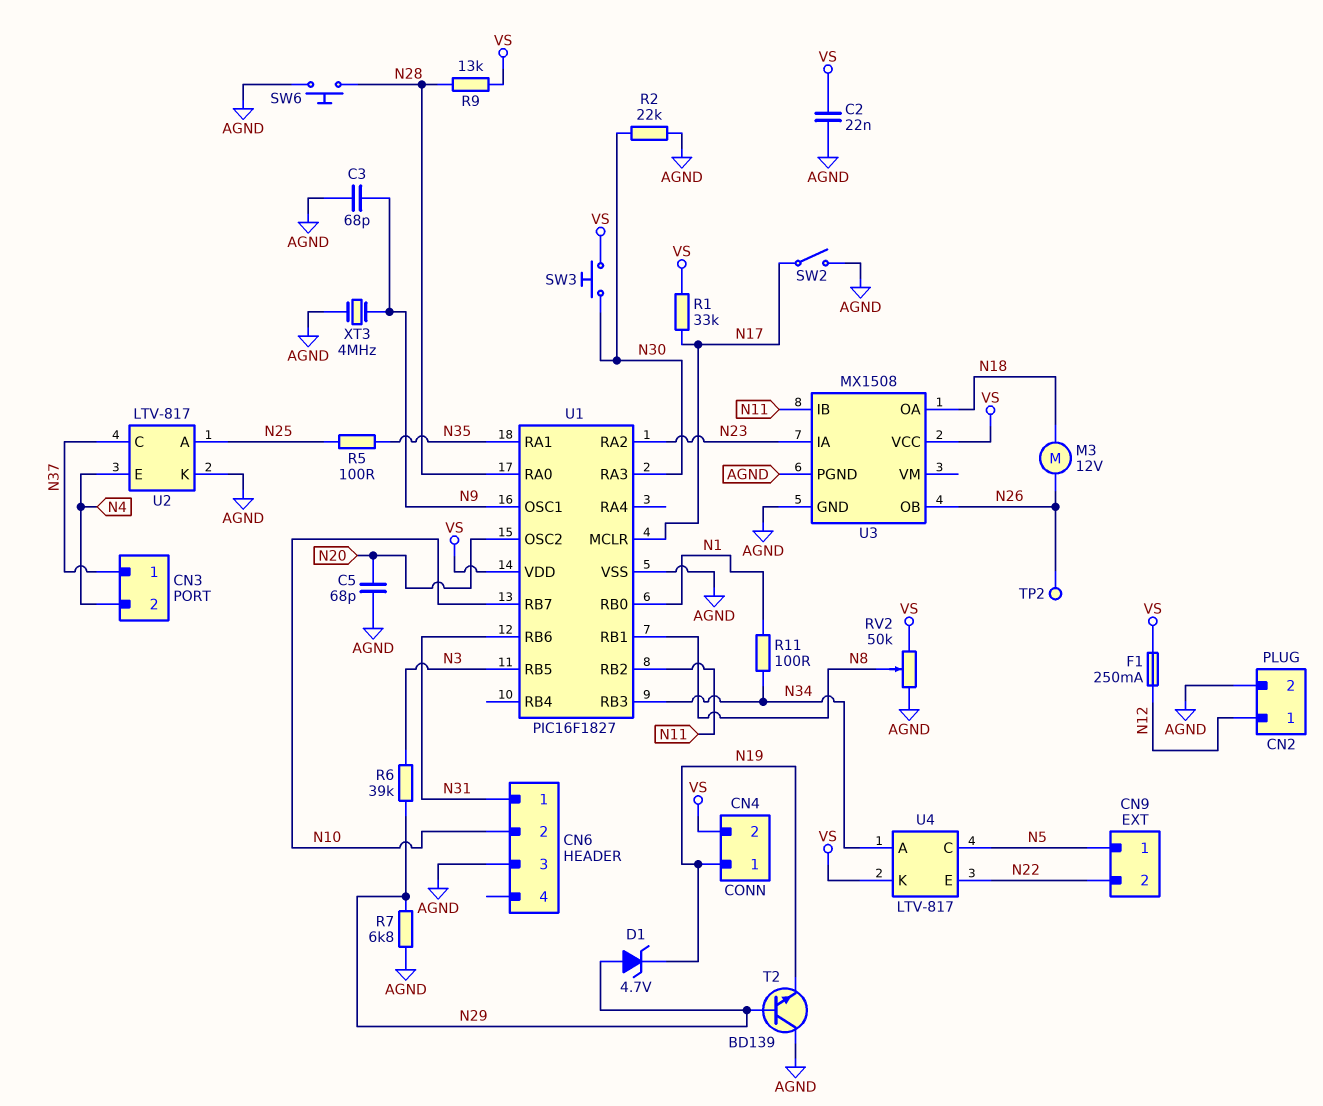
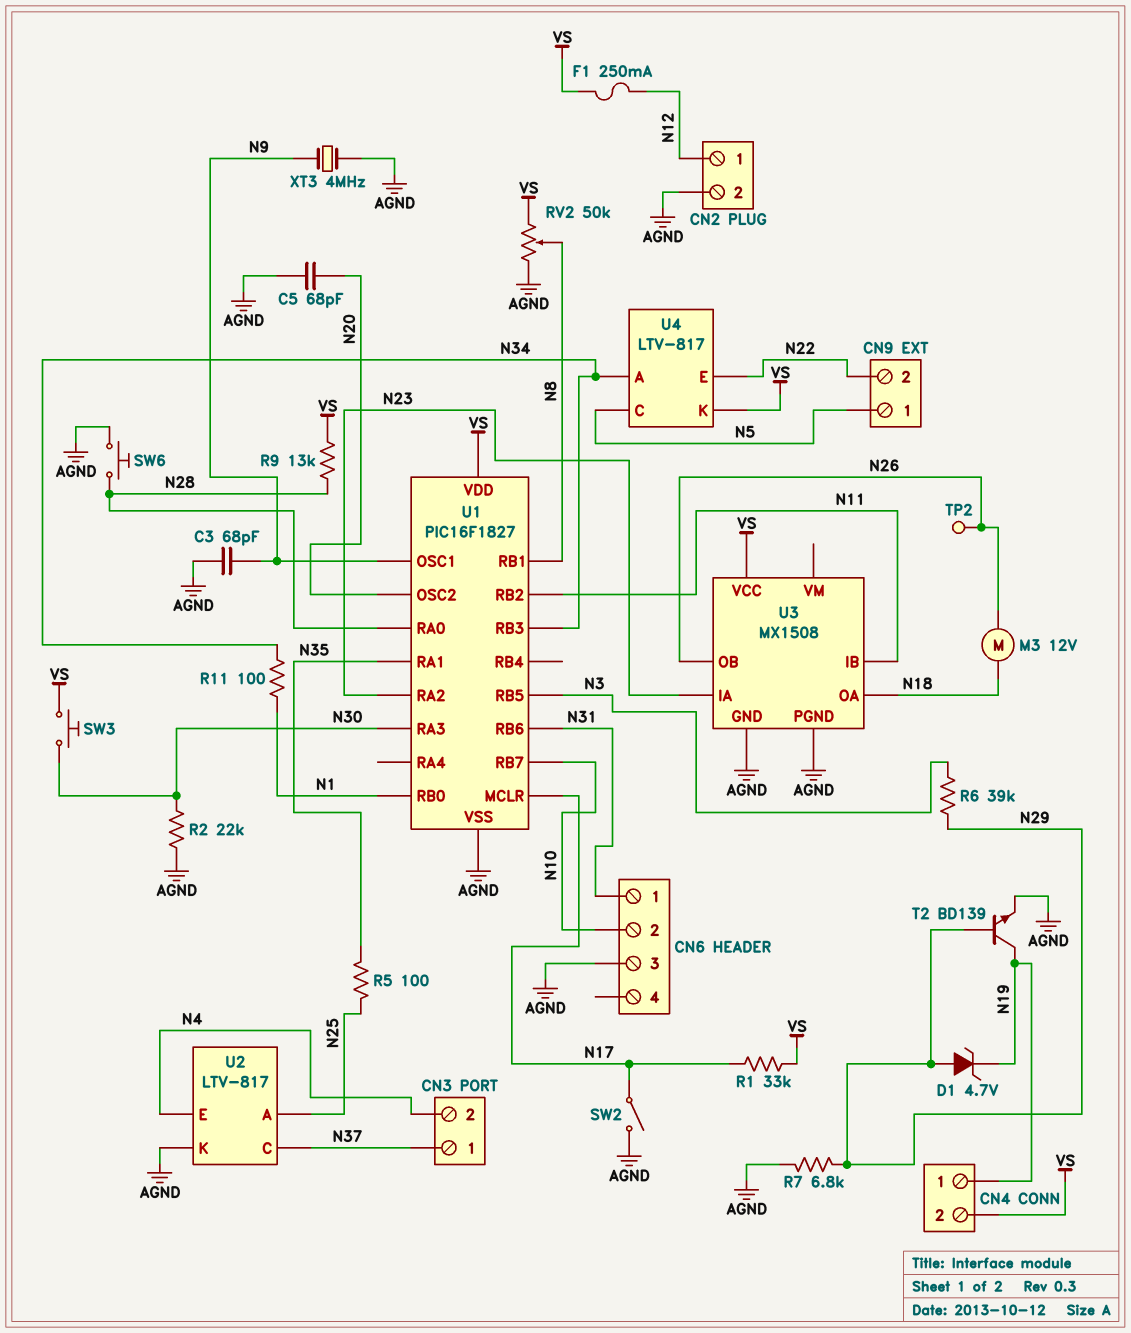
C2: 22nF (AGND, VS) -> none
T2: NPN BD139 (B N29, C AGND, E N19) -> NPN BD139 (B N29, C N19, E AGND)

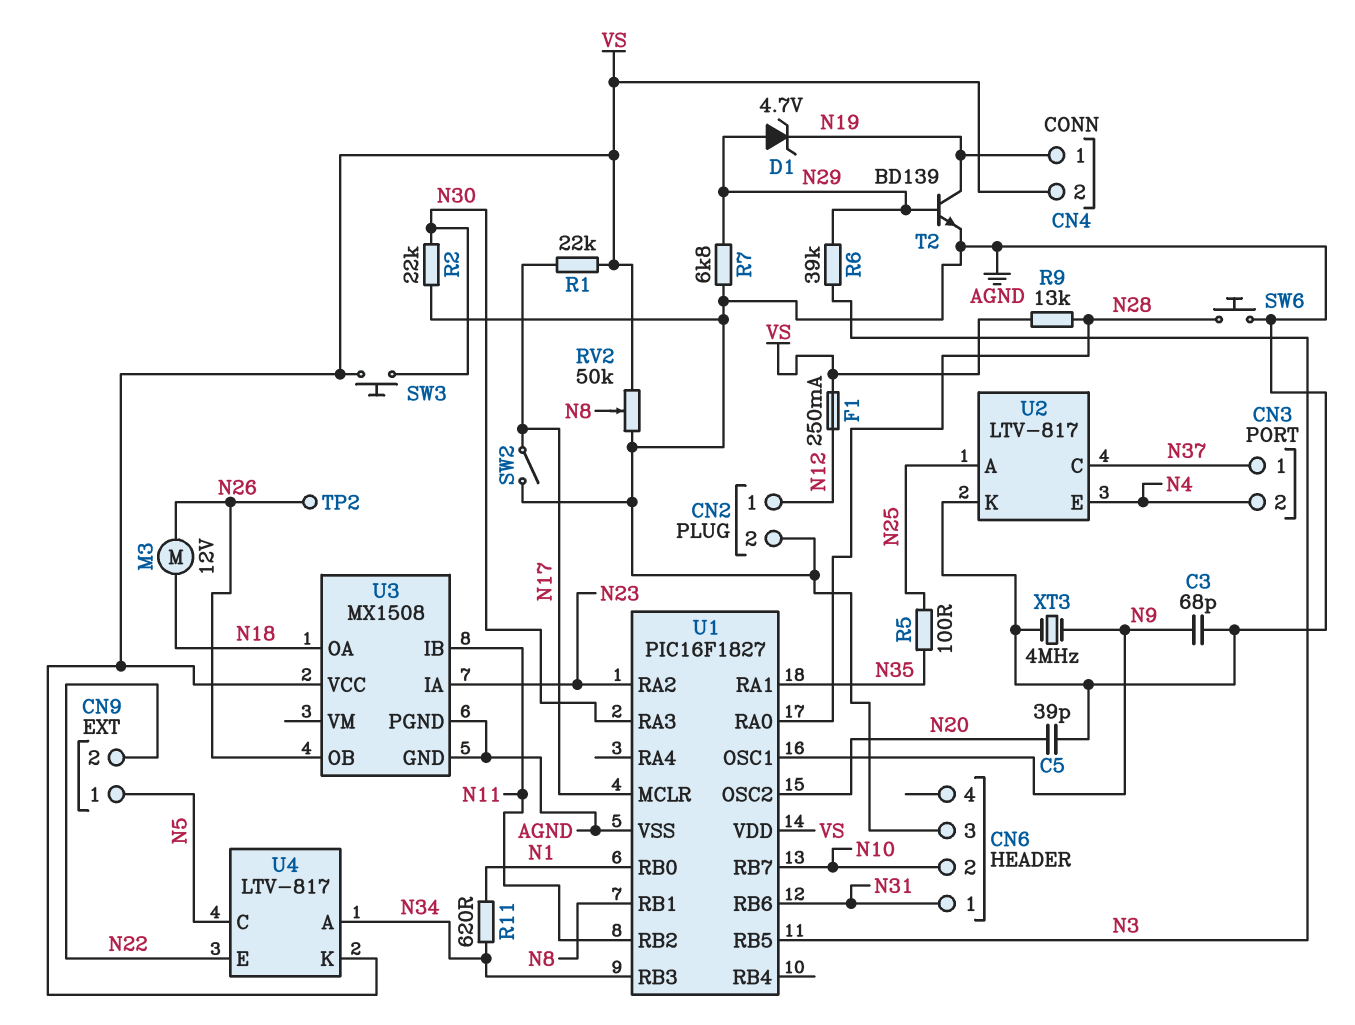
C5: 68pF (AGND, N20) -> 39pF (AGND, N20)
R1: 33k (N17, VS) -> 22k (N17, VS)
R11: 100 (N1, N34) -> 620 (N1, N34)

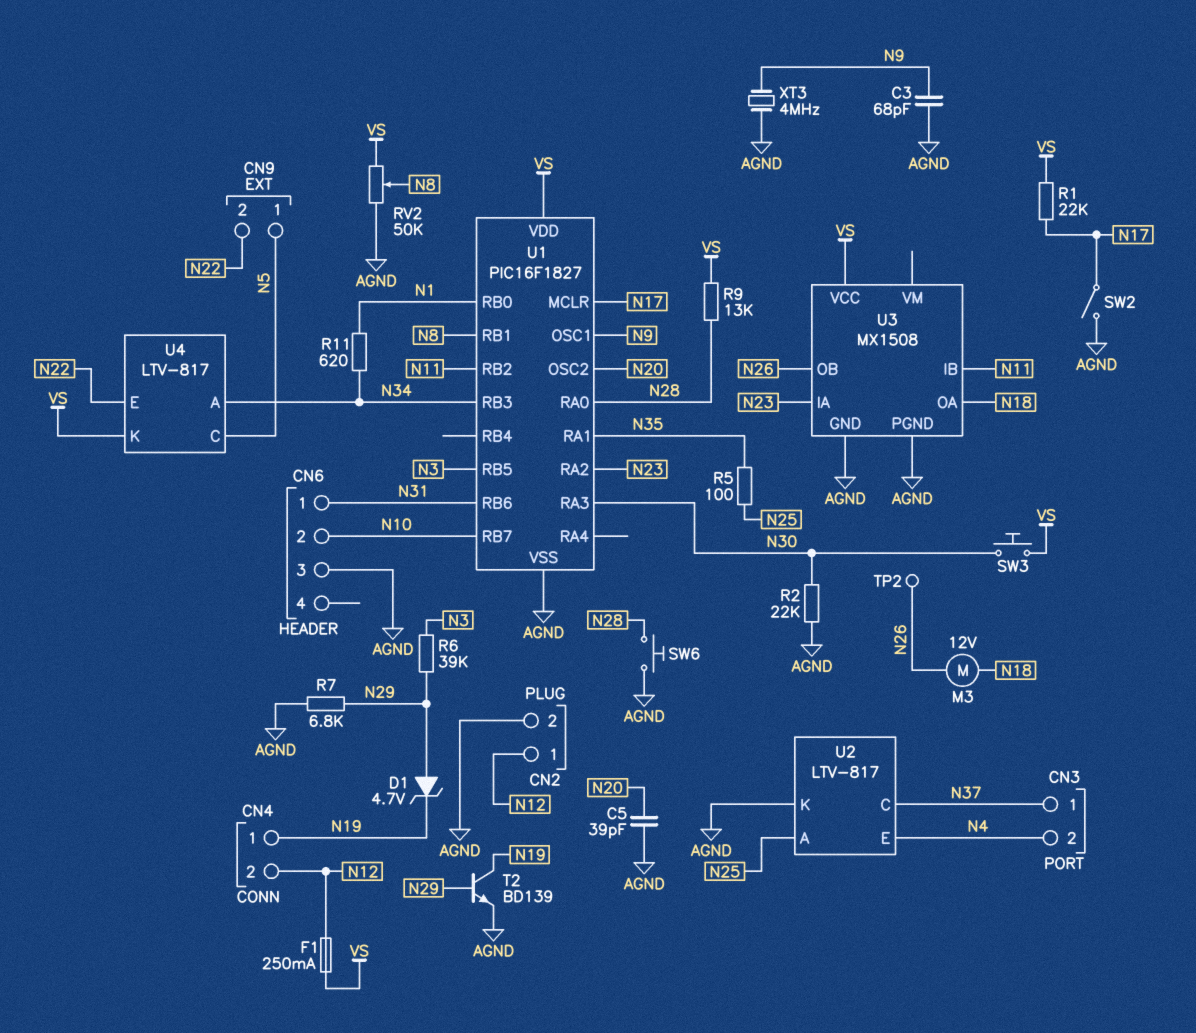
CN4 pin 2: VS -> N12

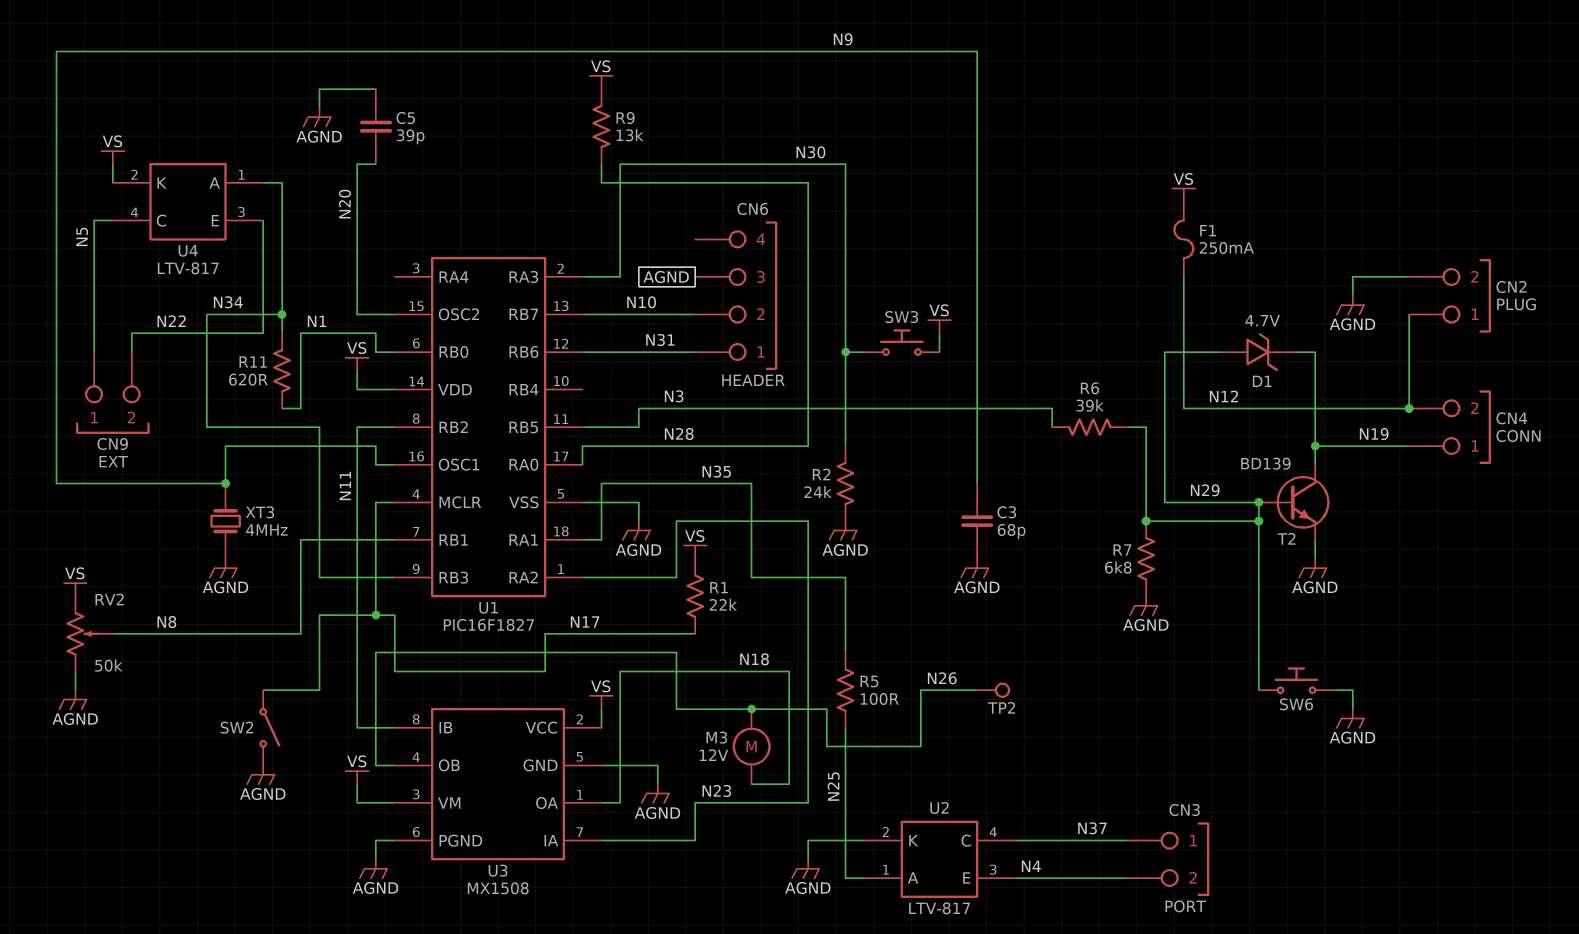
R2: 22k (AGND, N30) -> 24k (AGND, N30)
SW6: button (AGND, N28) -> button (AGND, N29)
U3 pin VM: none -> VS

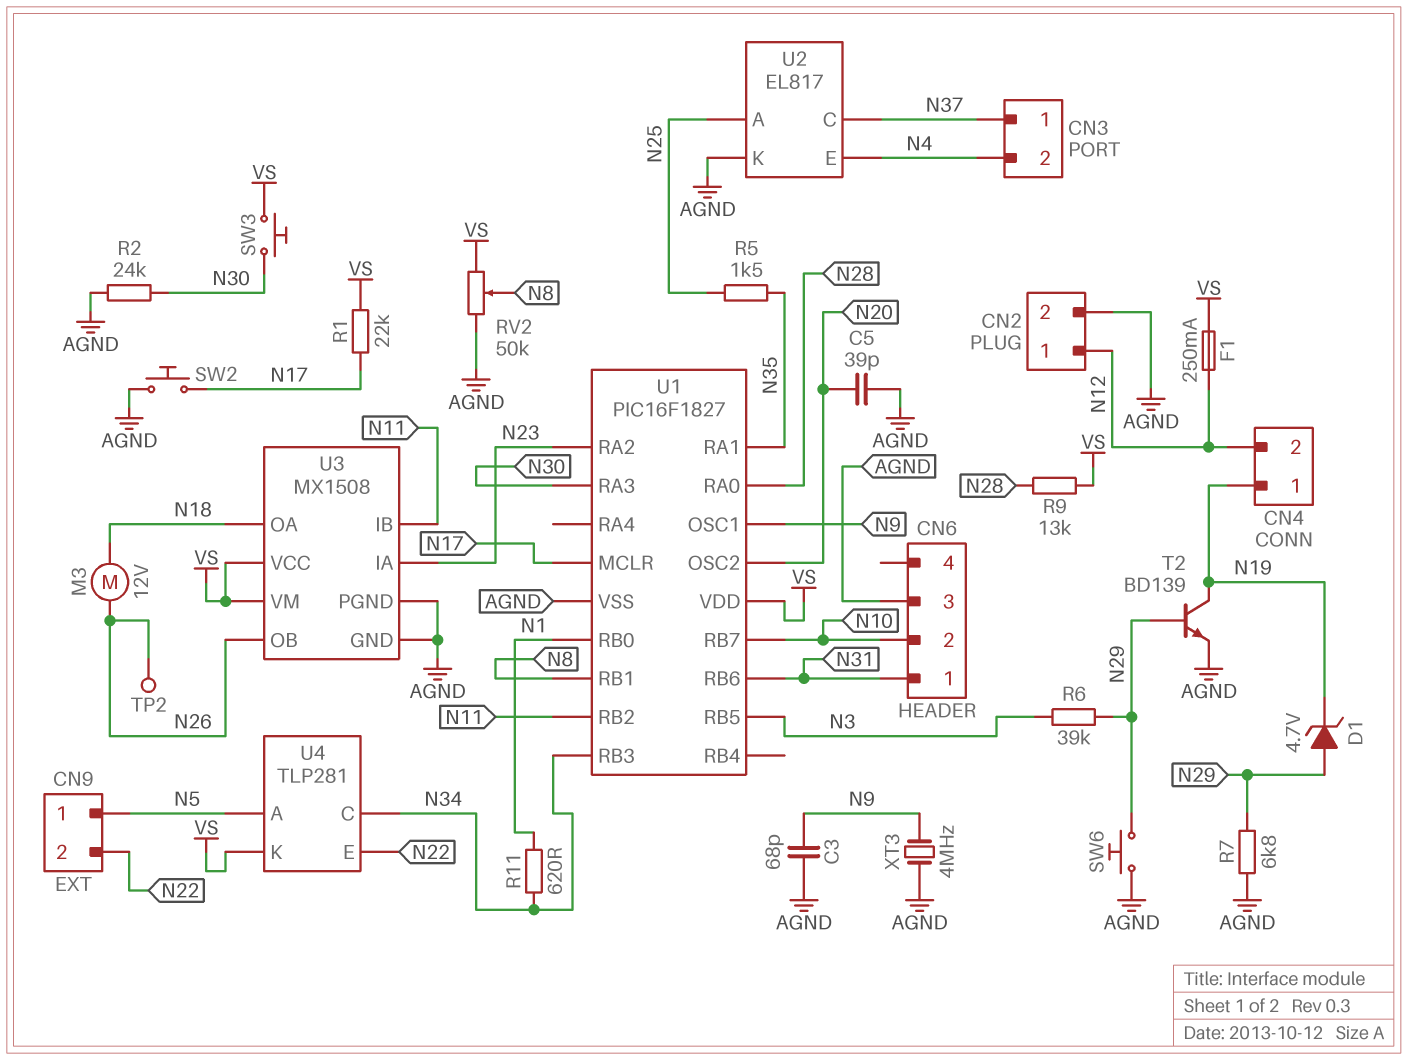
R5: 100 (N25, N35) -> 1.5k (N25, N35)
SW2: switch (AGND, N17) -> button (AGND, N17)
U2: LTV-817 -> EL817
U4: LTV-817 -> TLP281
U4 pin A: N34 -> N5
U4 pin C: N5 -> N34

